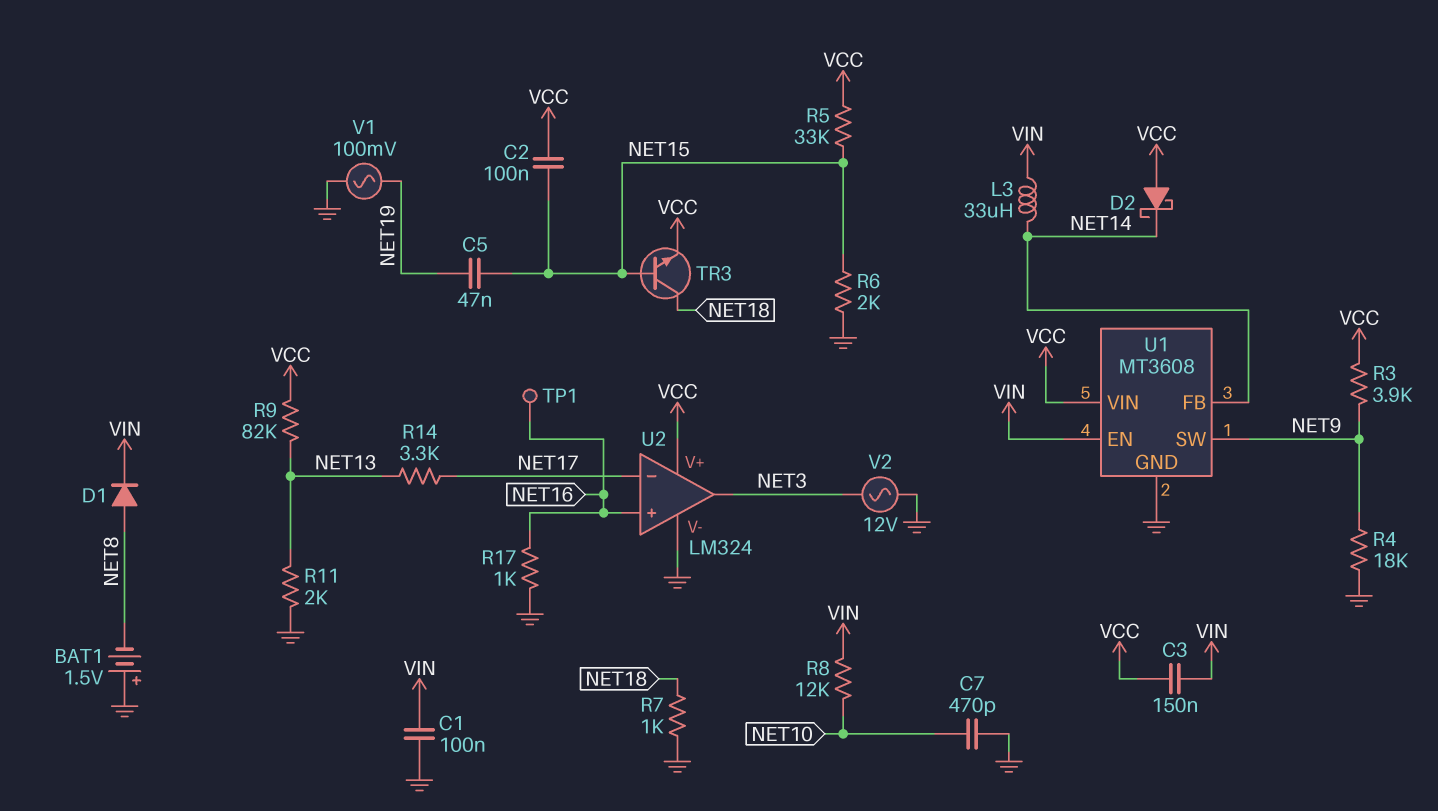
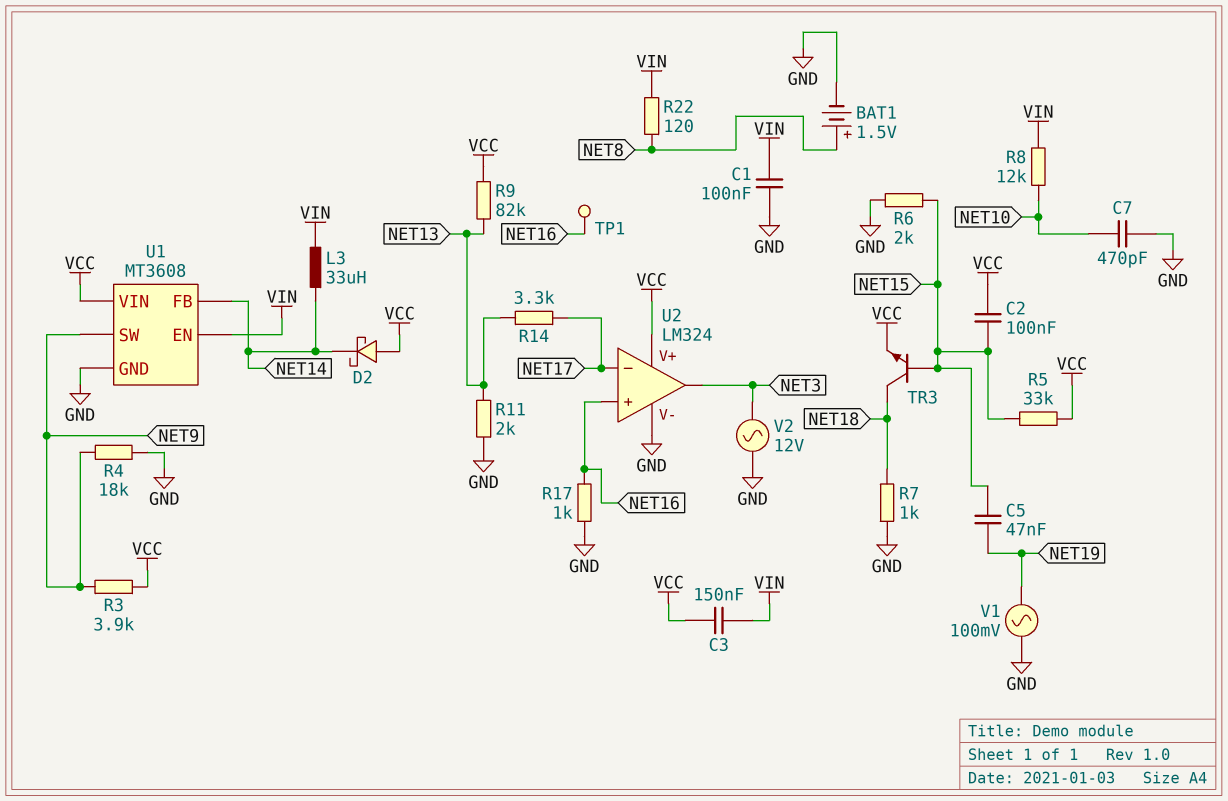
BAT1: 1.5V (plus GND, minus NET8) -> 1.5V (plus NET8, minus GND)
D1: diode (A NET8, K VIN) -> none
R22: none -> 120 (NET8, VIN)

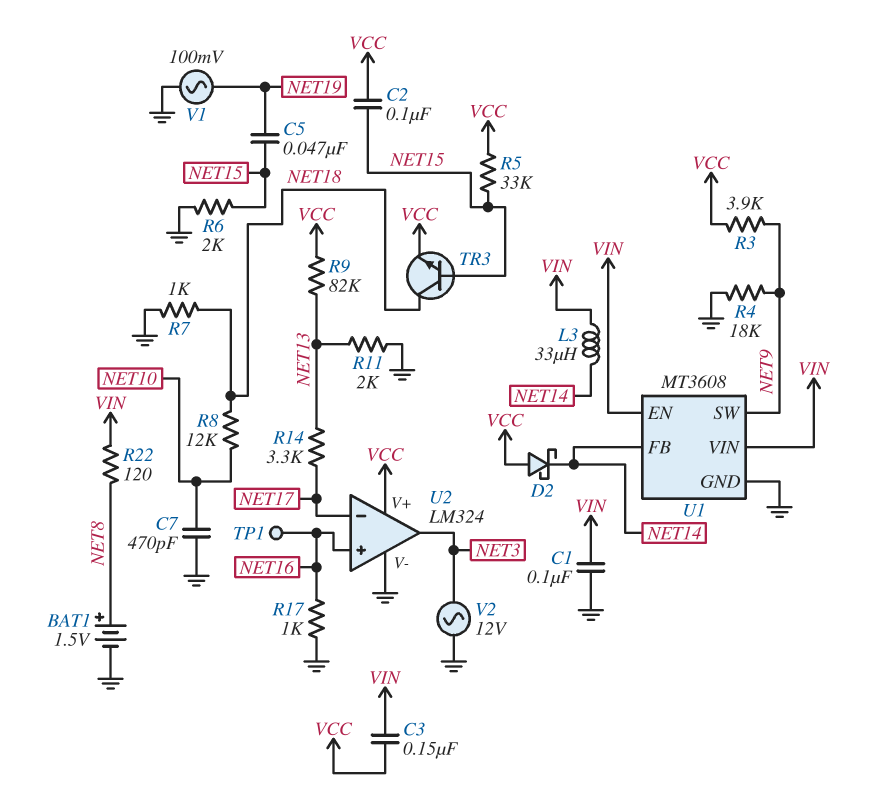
R8: 12k (NET10, VIN) -> 12k (NET10, NET18)
U1 pin VIN: VCC -> VIN

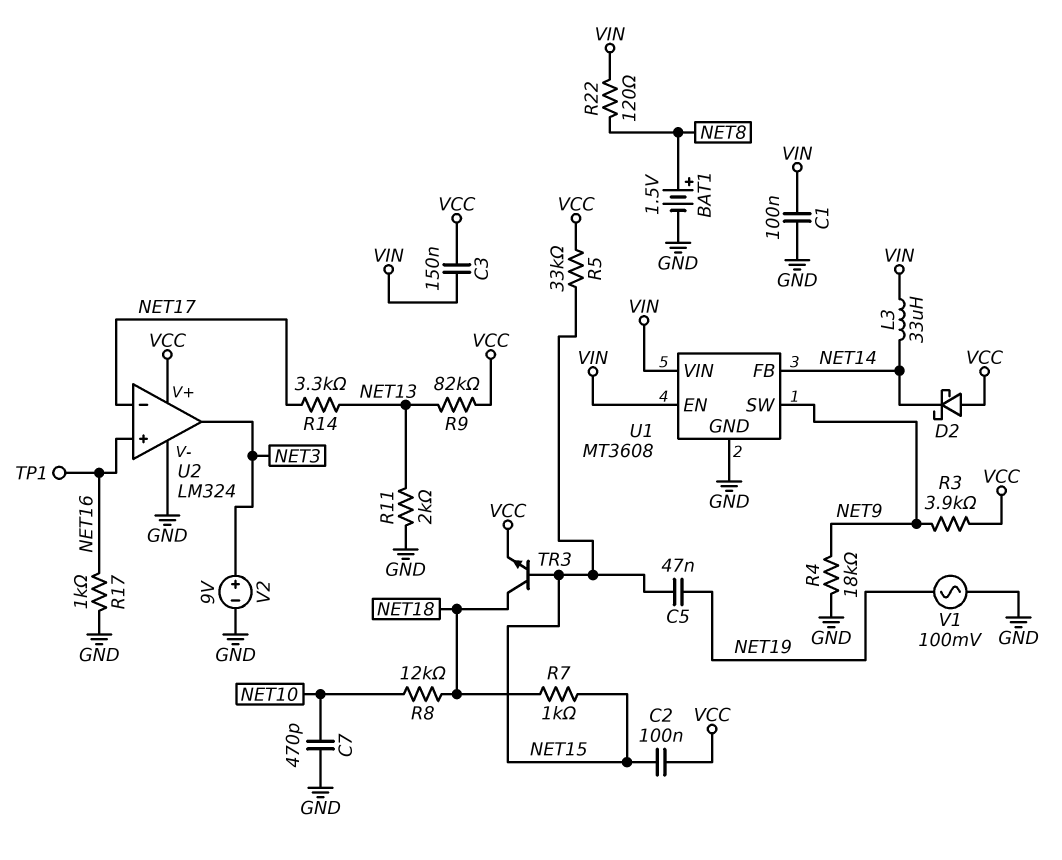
R6: 2k (GND, NET15) -> none
R7: 1k (GND, NET18) -> 1k (NET15, NET18)
V2: AC 12V (GND, NET3) -> 9V (plus NET3, minus GND)

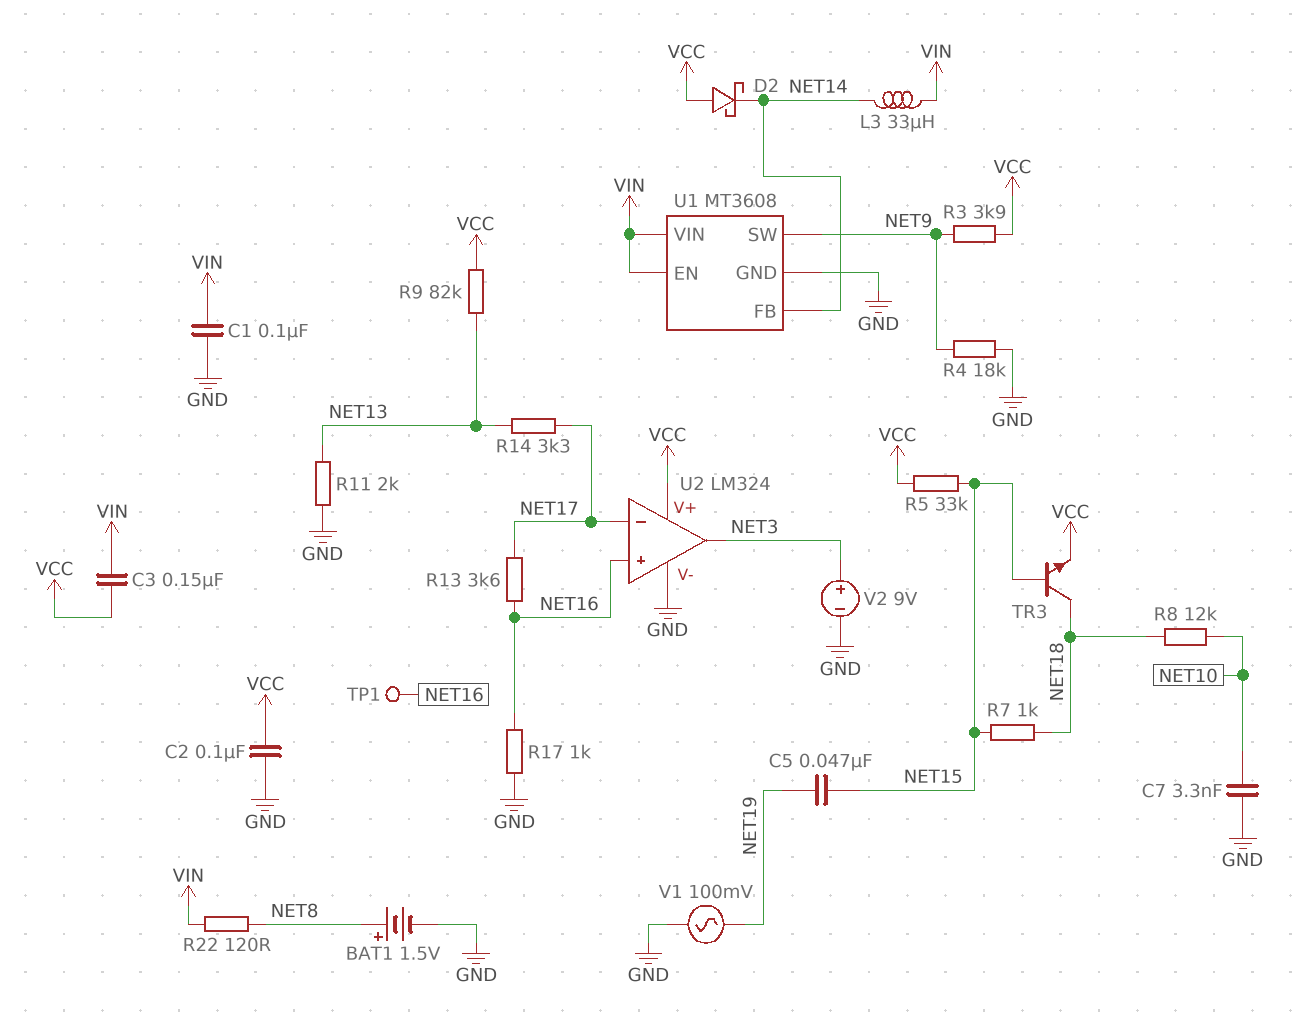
C2: 100nF (NET15, VCC) -> 100nF (GND, VCC)
C7: 470pF (GND, NET10) -> 3.3nF (GND, NET10)
R13: none -> 3.6k (NET16, NET17)

